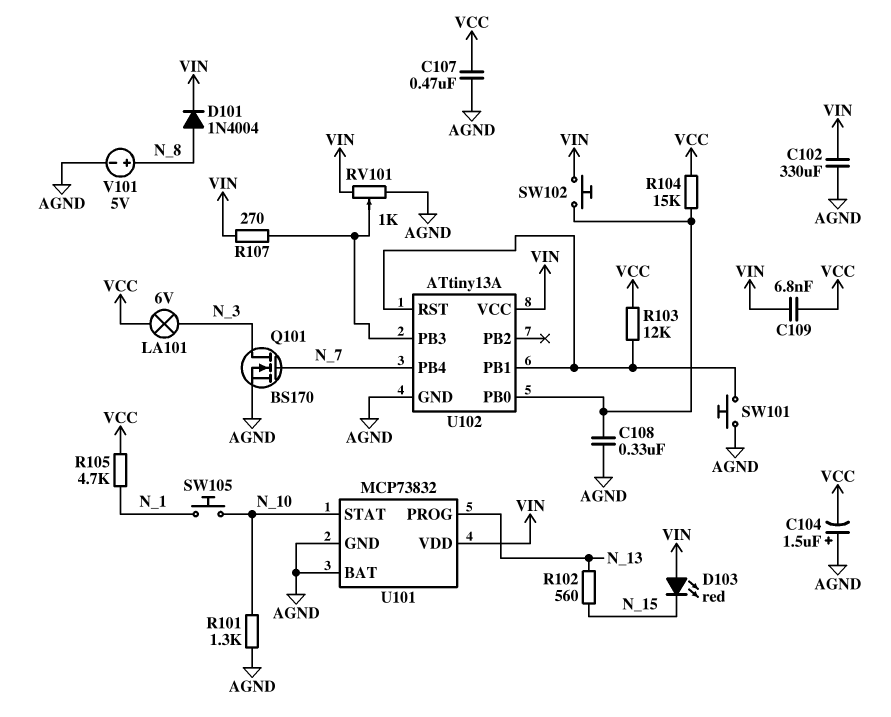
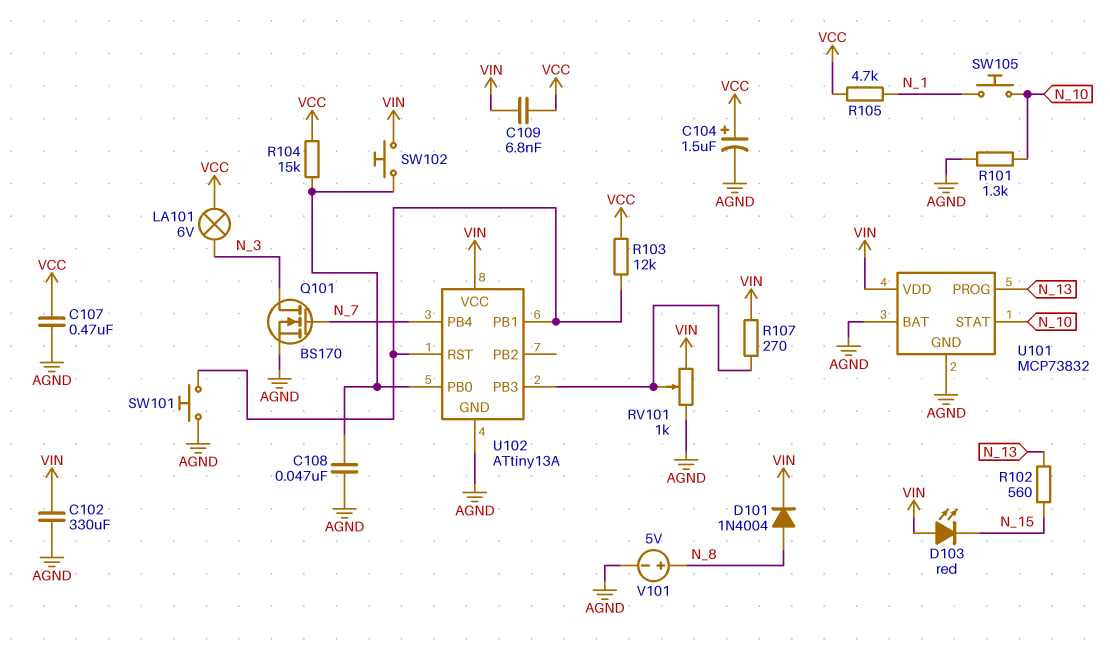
C104: 1.5uF (plus AGND, minus VCC) -> 1.5uF (plus VCC, minus AGND)
C108: 330nF (AGND, U102/PB0) -> 47nF (AGND, U102/PB0)

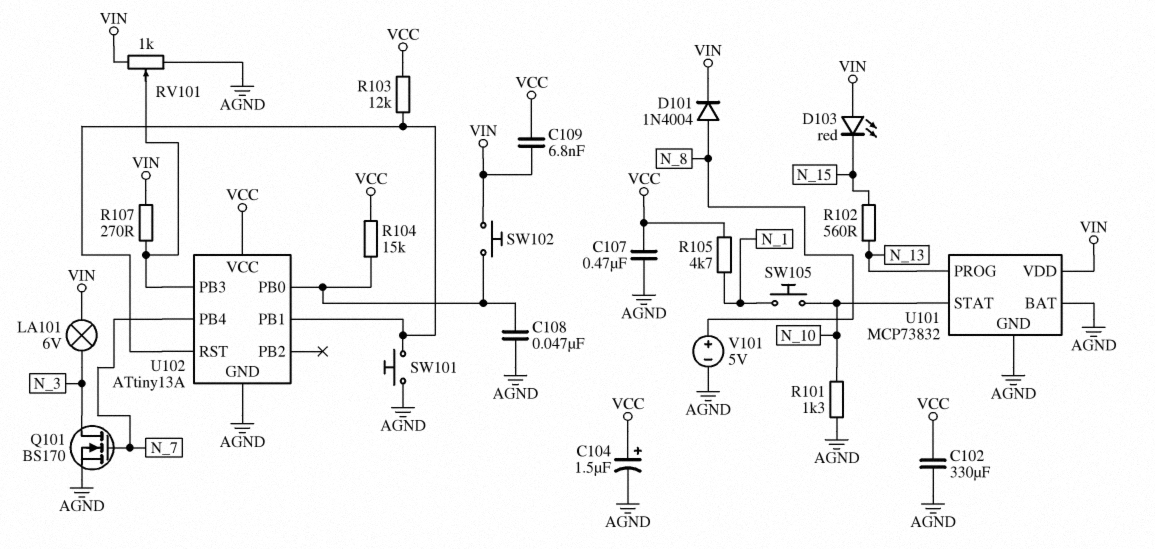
C102: 330uF (AGND, VIN) -> 330uF (AGND, VCC)
LA101: lamp 6V (N_3, VCC) -> lamp 6V (N_3, VIN)
U102 pin VCC: VIN -> VCC

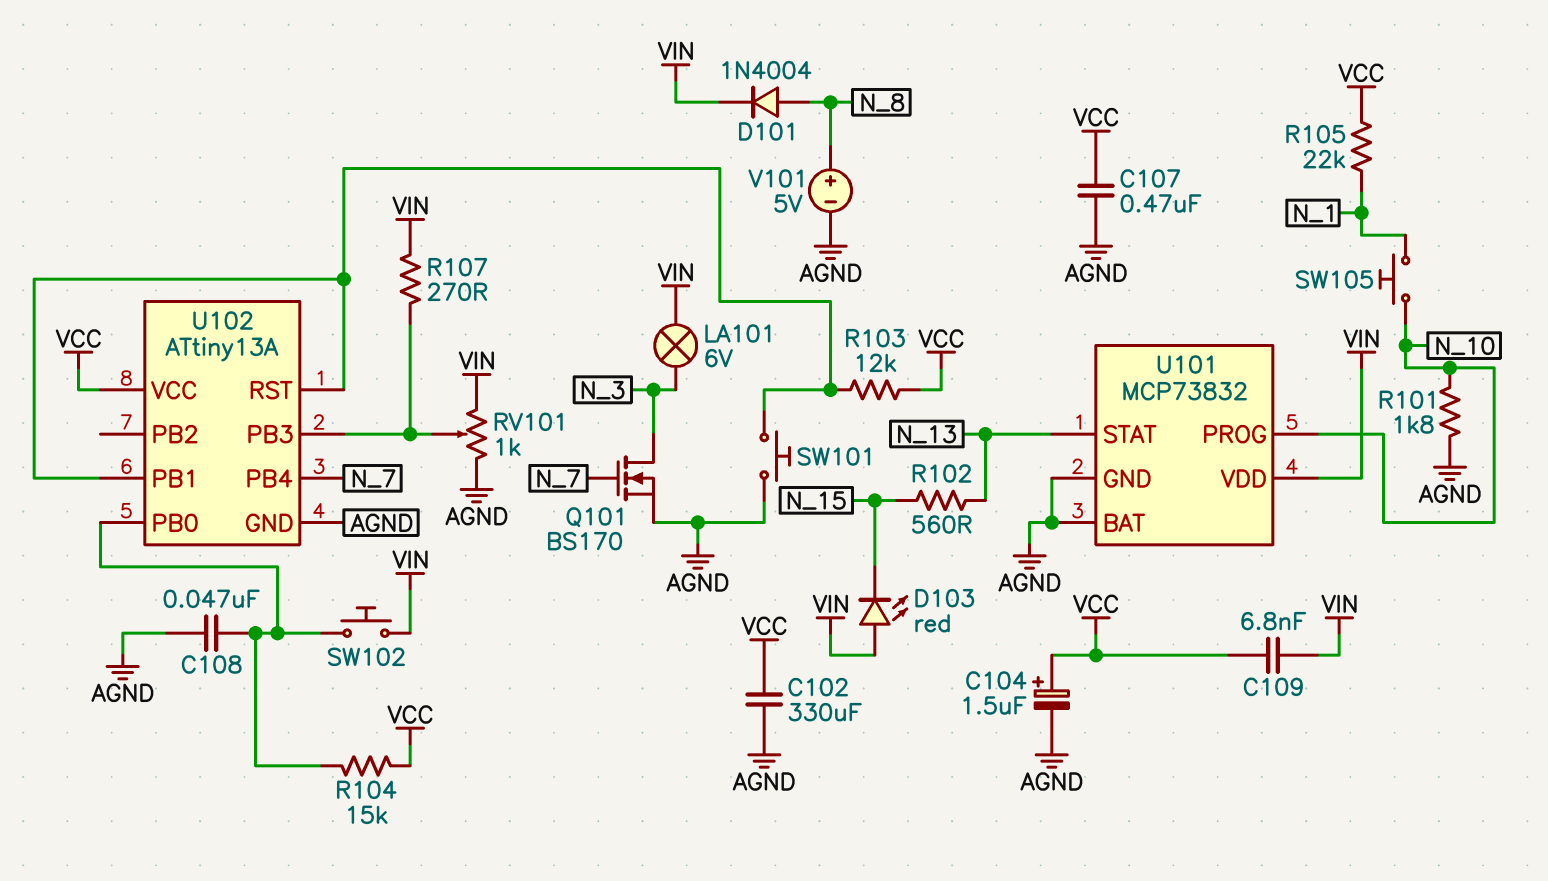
R101: 1.3k (AGND, N_10) -> 1.8k (AGND, N_10)
R105: 4.7k (N_1, VCC) -> 22k (N_1, VCC)
U101 pin PROG: N_13 -> N_10
U101 pin STAT: N_10 -> N_13

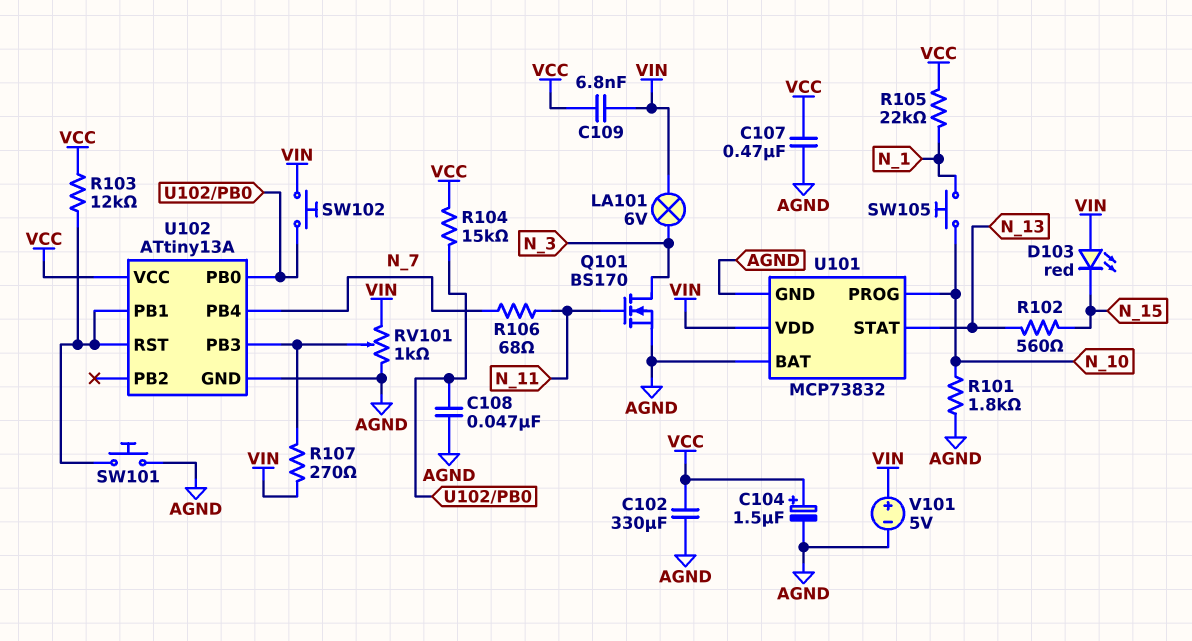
D101: diode 1N4004 (A N_8, K VIN) -> none
Q101: NMOS BS170 (G N_7, D N_3, S AGND) -> NMOS BS170 (G N_11, D N_3, S AGND)
R106: none -> 68 (N_7, N_11)
V101: 5V (plus N_8, minus AGND) -> 5V (plus VIN, minus AGND)

